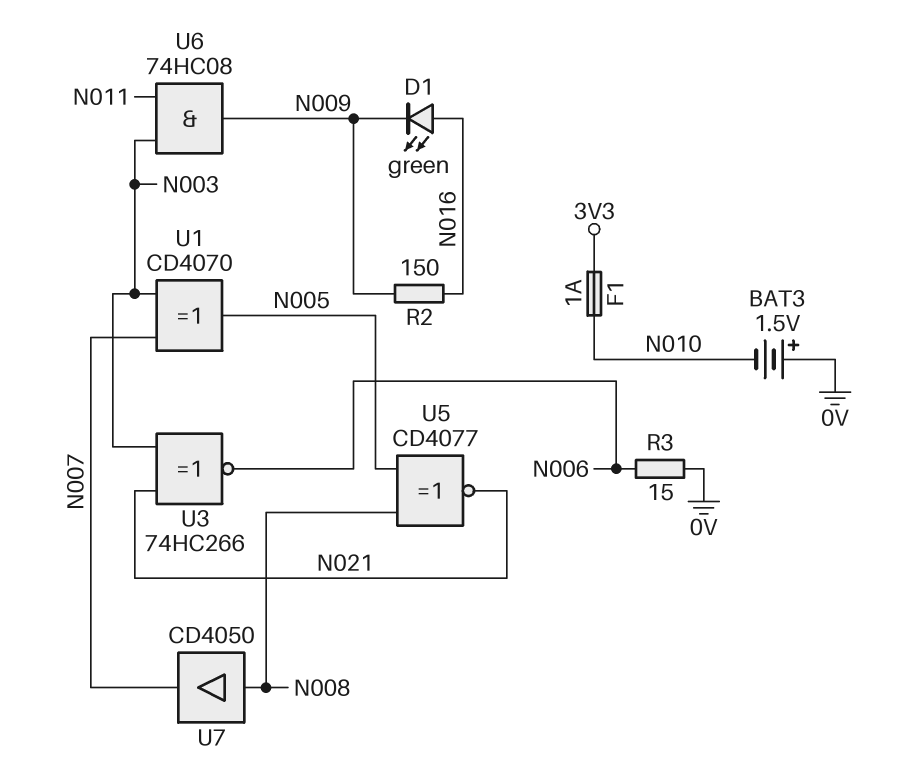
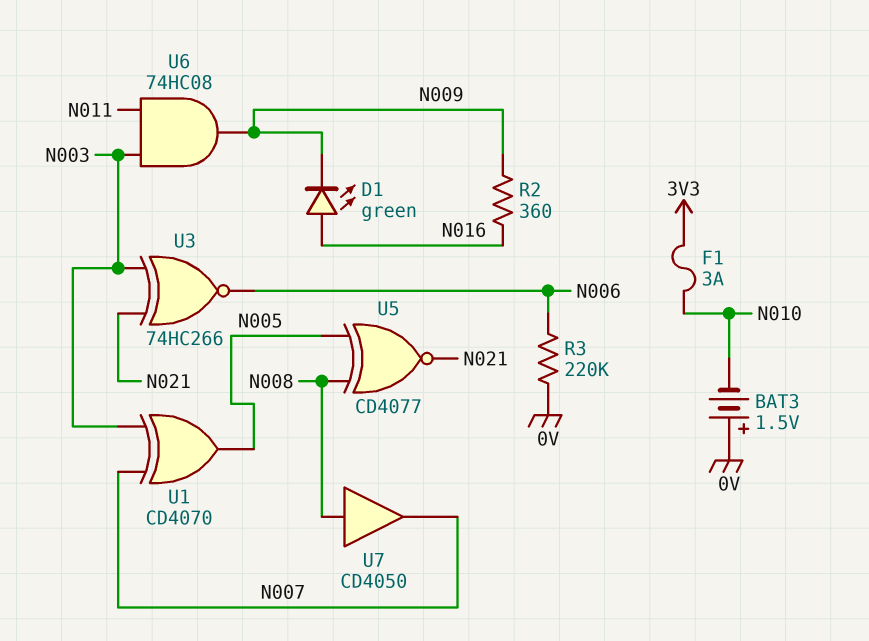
F1: 1A (3V3, N010) -> 3A (3V3, N010)
R2: 150 (N009, N016) -> 360 (N009, N016)
R3: 15 (0V, N006) -> 220k (0V, N006)

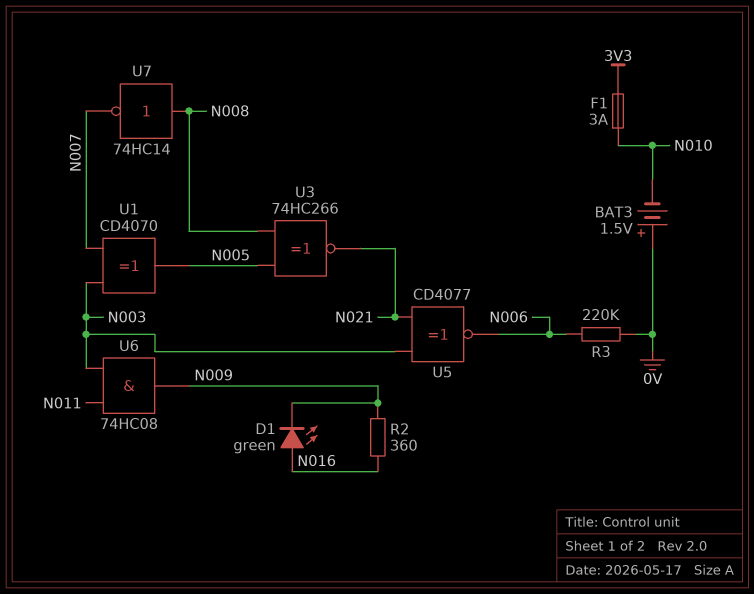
U3: XNOR 74HC266 (in N003, in N021, out N006) -> XNOR 74HC266 (in N005, in N008, out N021)
U5: XNOR CD4077 (in N005, in N008, out N021) -> XNOR CD4077 (in N003, in N021, out N006)
U7: buffer CD4050 (in N008, out N007) -> NOT 74HC14 (in N008, out N007)

